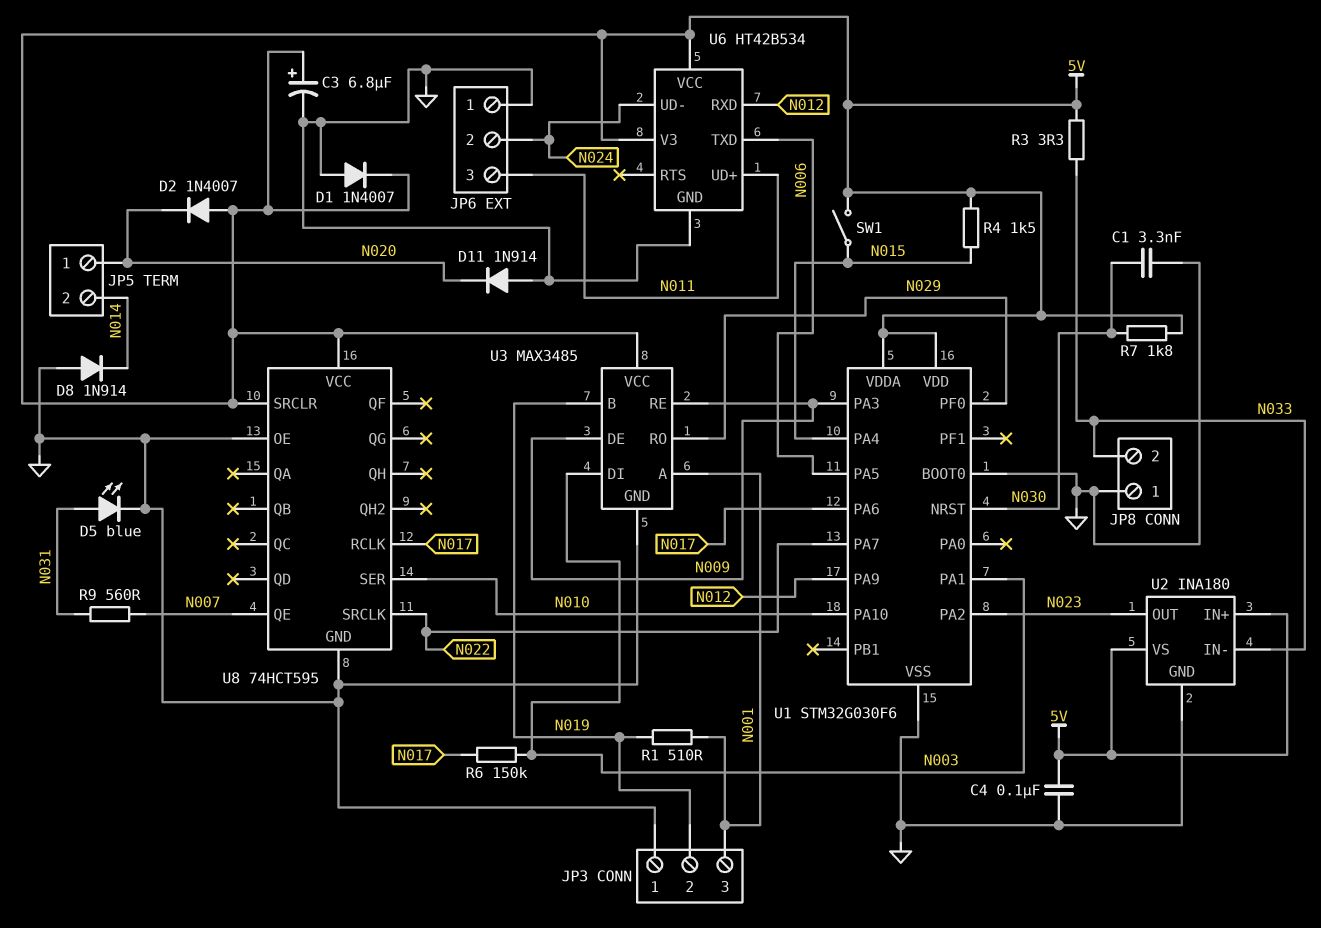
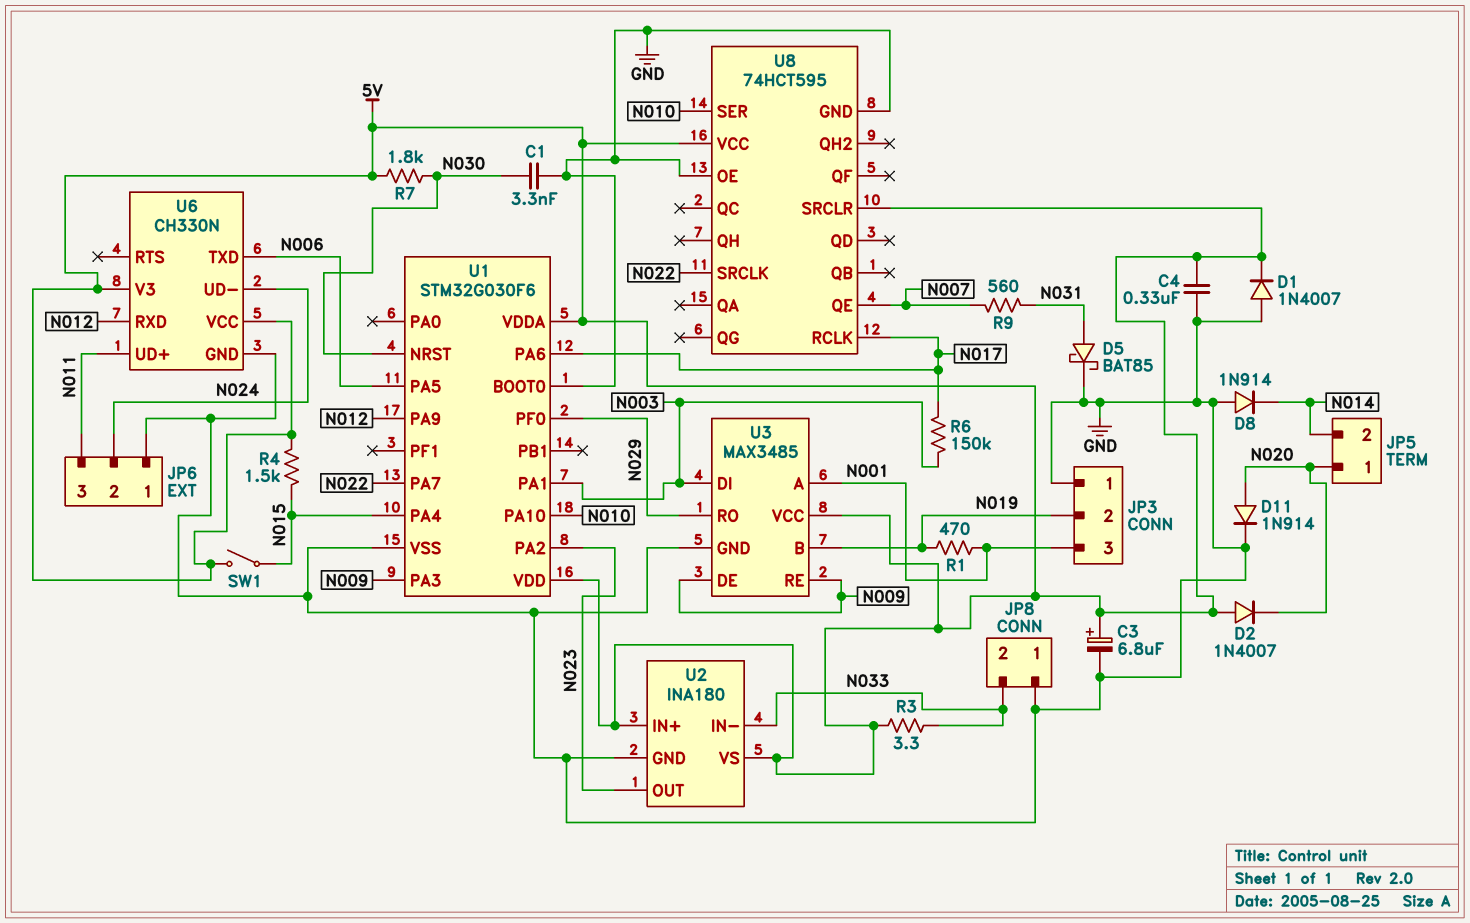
C4: 100nF (5V, GND) -> 330nF (5V, GND)
D5: LED blue (A N031, K GND) -> schottky BAT85 (A N031, K GND)
D11: diode 1N914 (A GND, K N020) -> diode 1N914 (A N020, K GND)
R1: 510 (N001, N019) -> 470 (N001, N019)
U6: HT42B534 -> CH330N

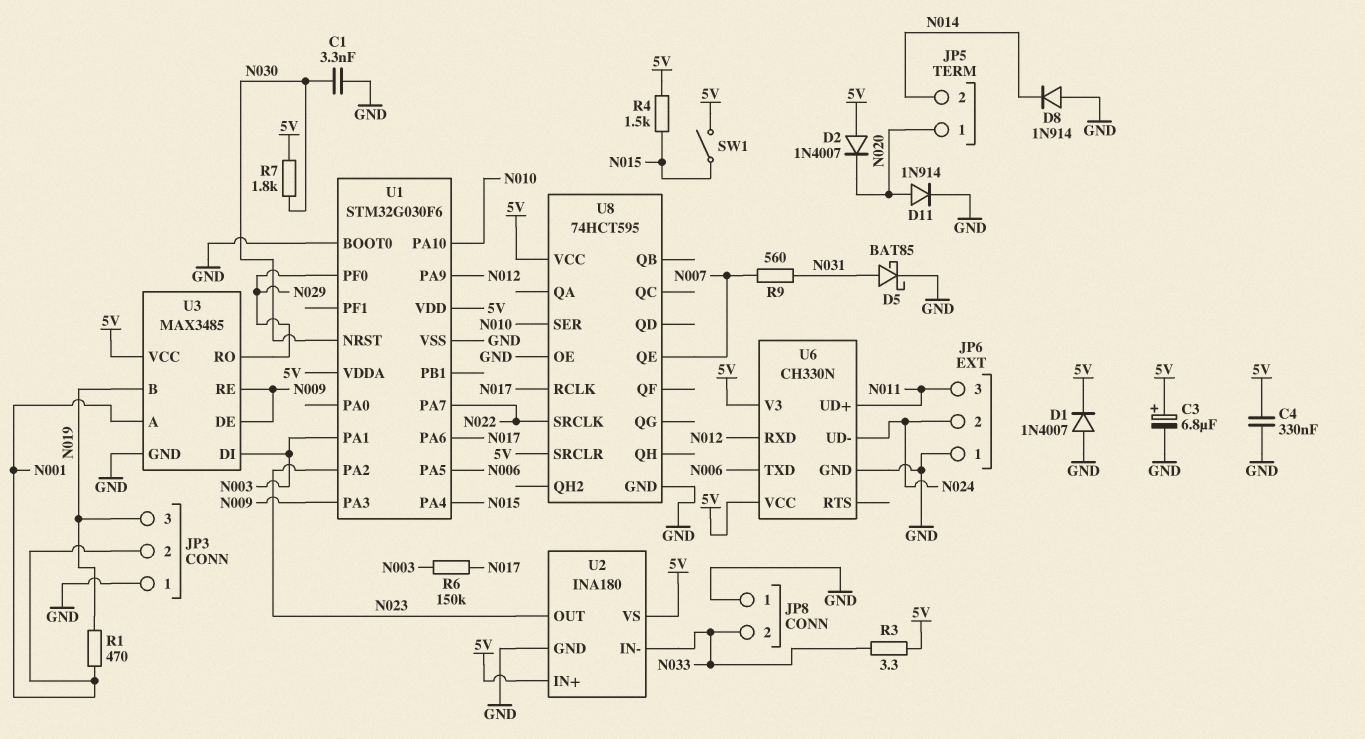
JP3 pin 2: N019 -> N001
JP3 pin 3: N001 -> N019

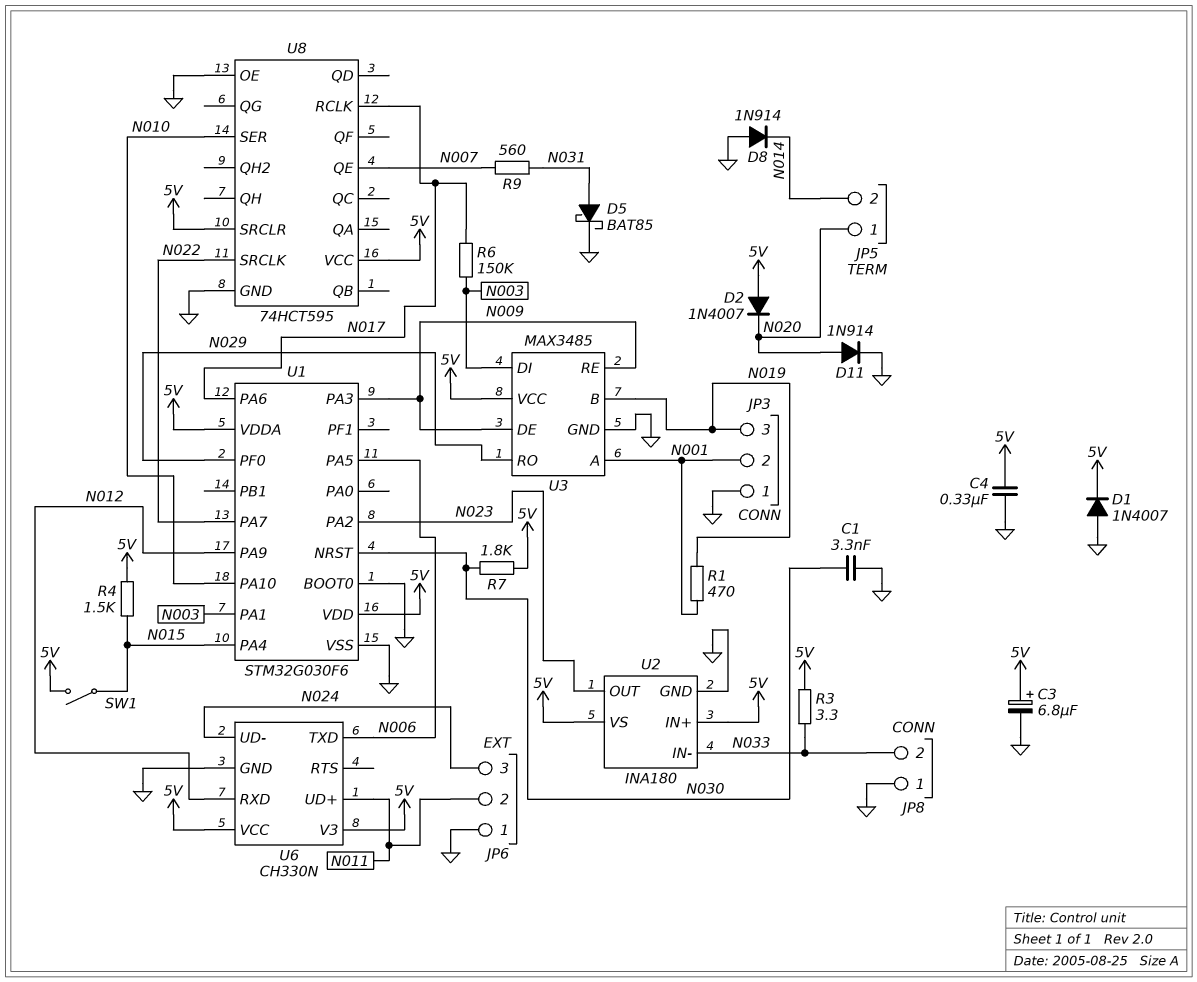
JP6 pin 2: N024 -> N011
JP6 pin 3: N011 -> N024

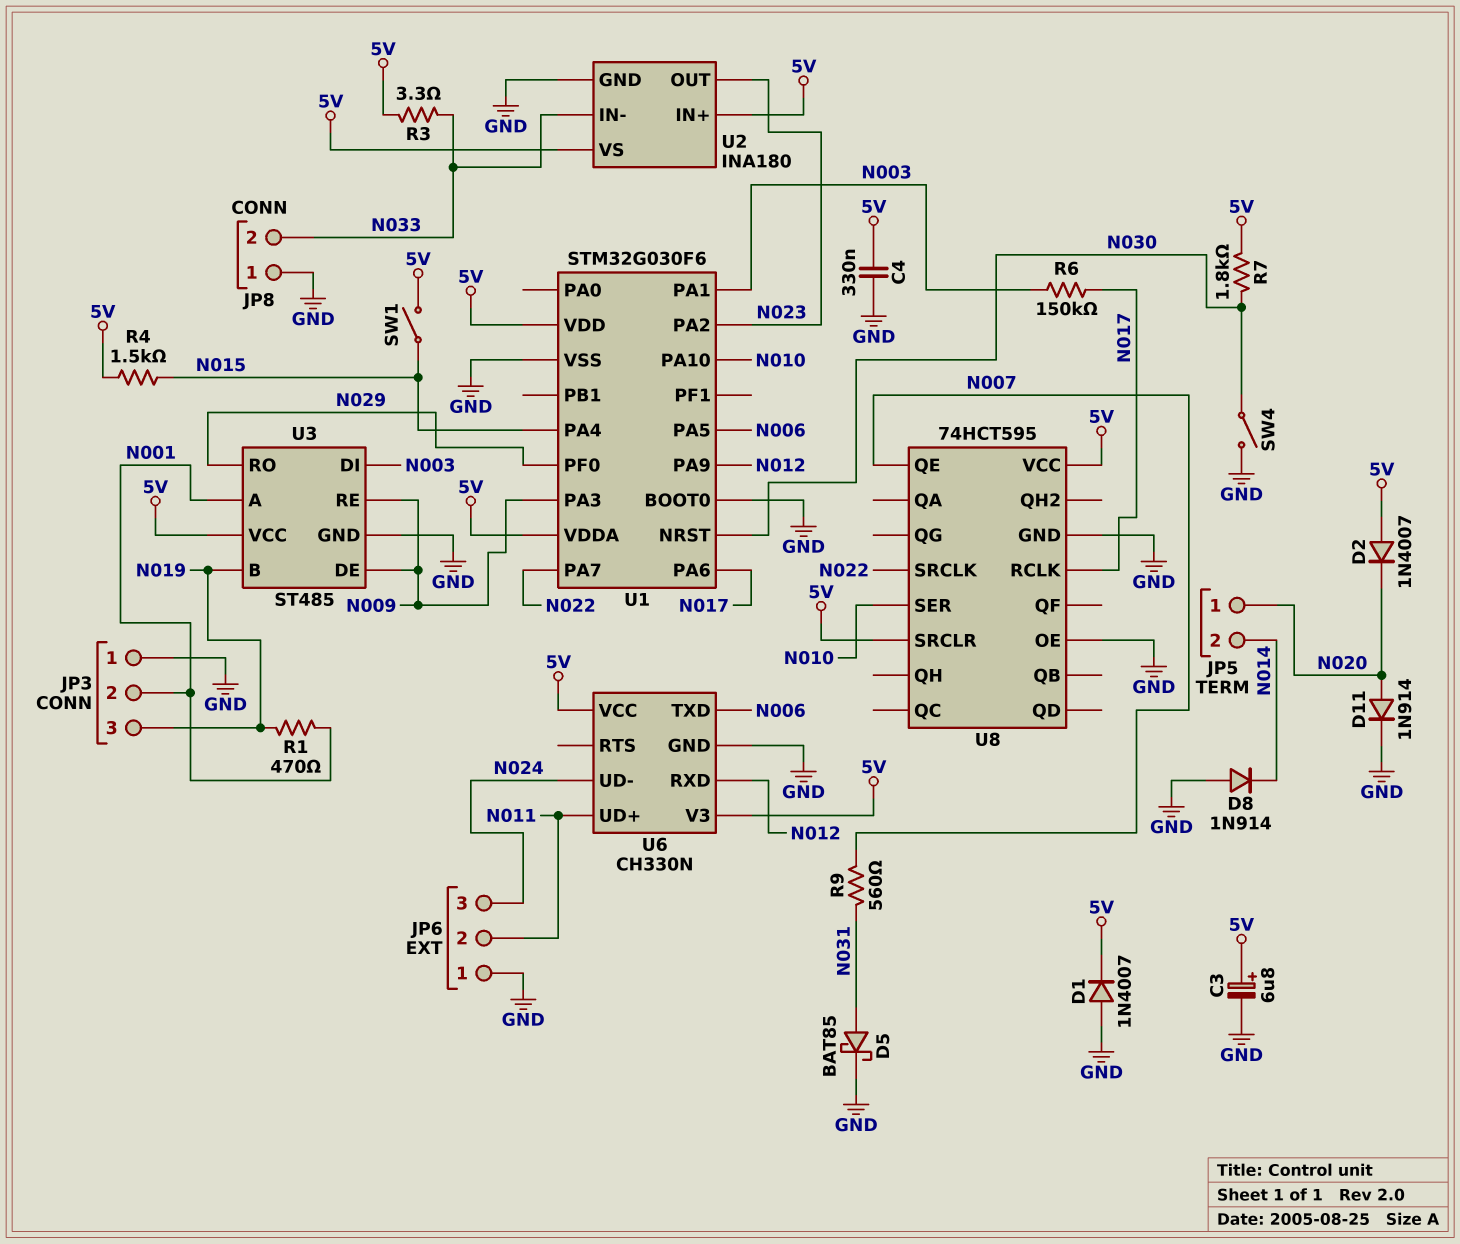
C1: 3.3nF (GND, N030) -> none
SW4: none -> switch (GND, N030)
U3: MAX3485 -> ST485

